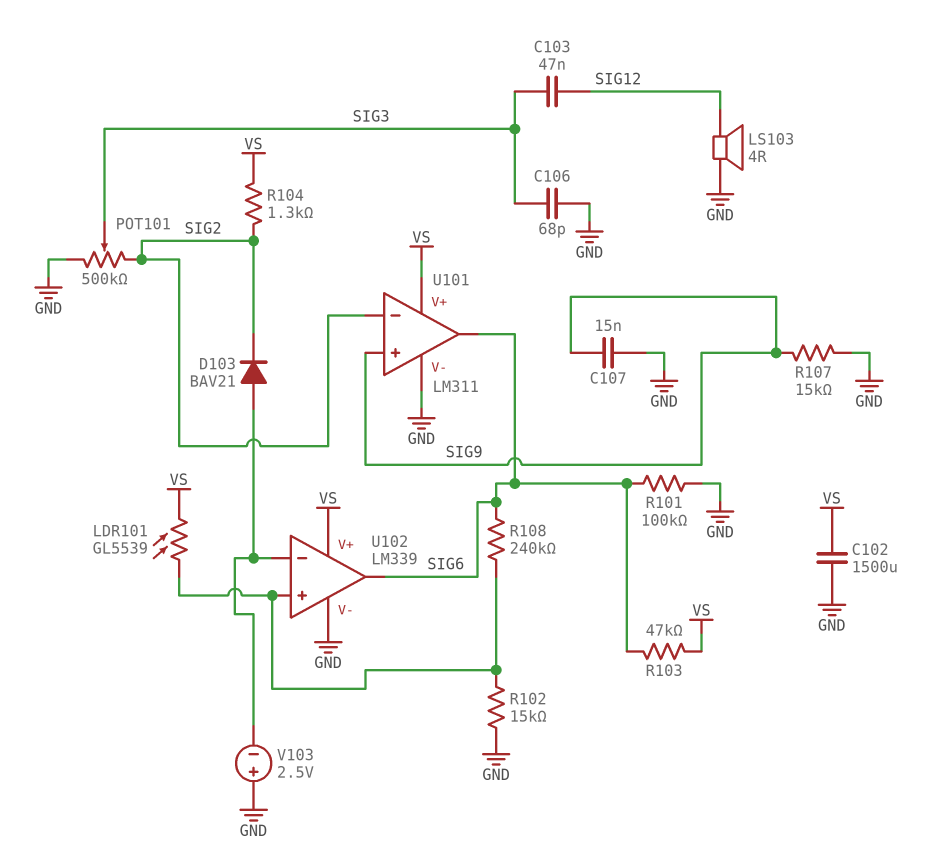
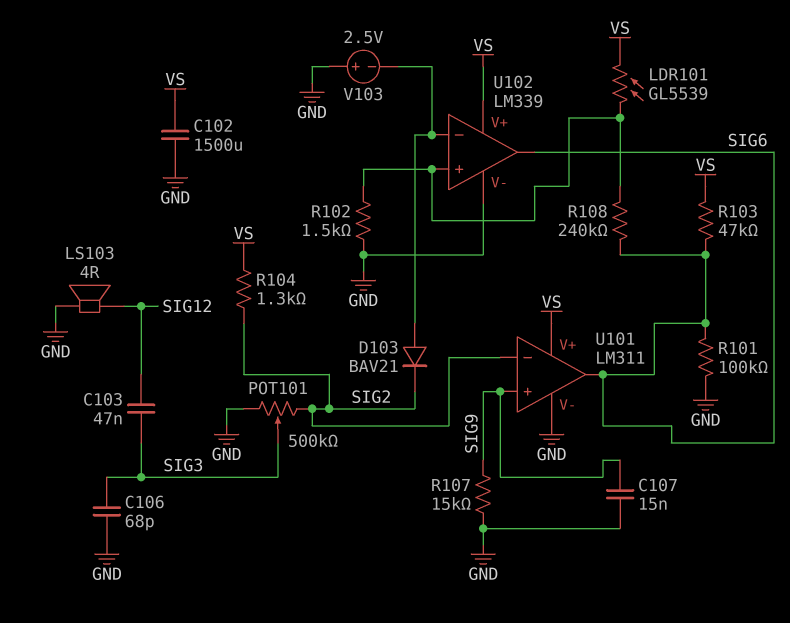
R102: 15k (GND, U102/in+) -> 1.5k (GND, U102/in+)

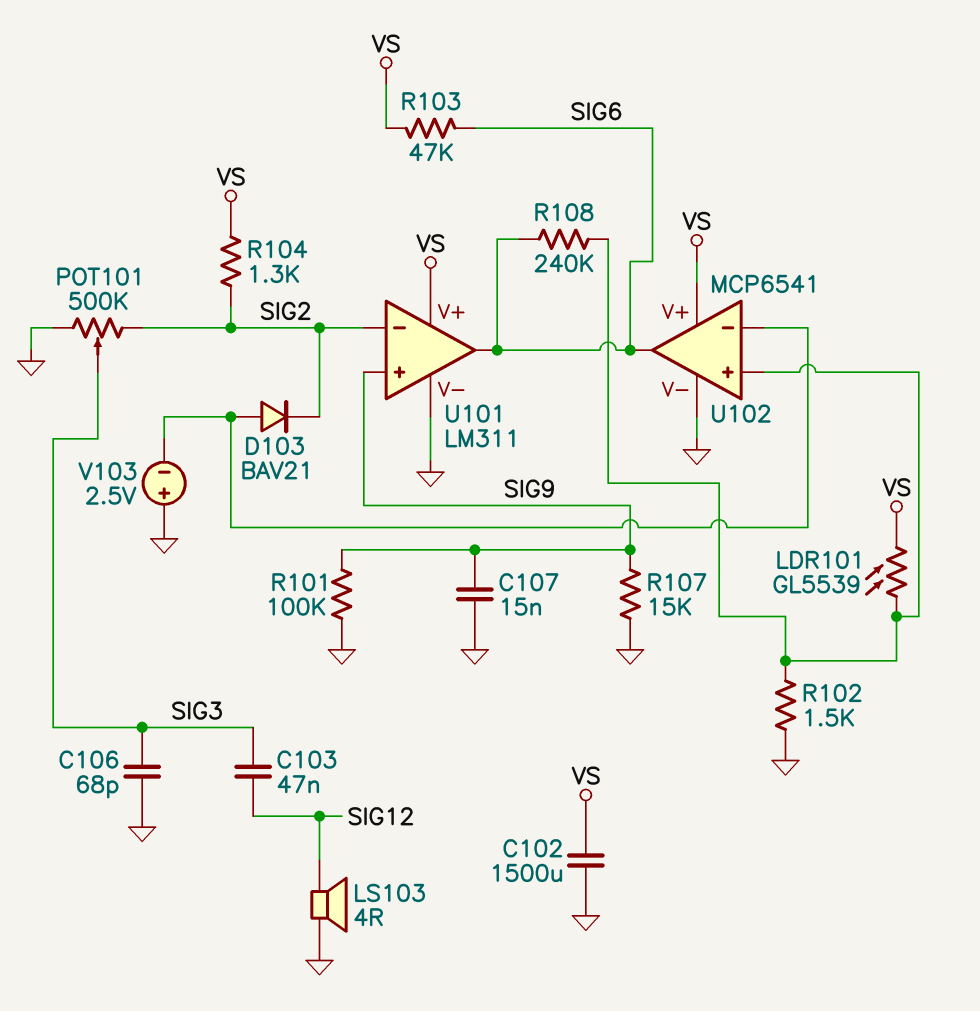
R101: 100k (GND, SIG6) -> 100k (GND, SIG9)
U102: LM339 -> MCP6541

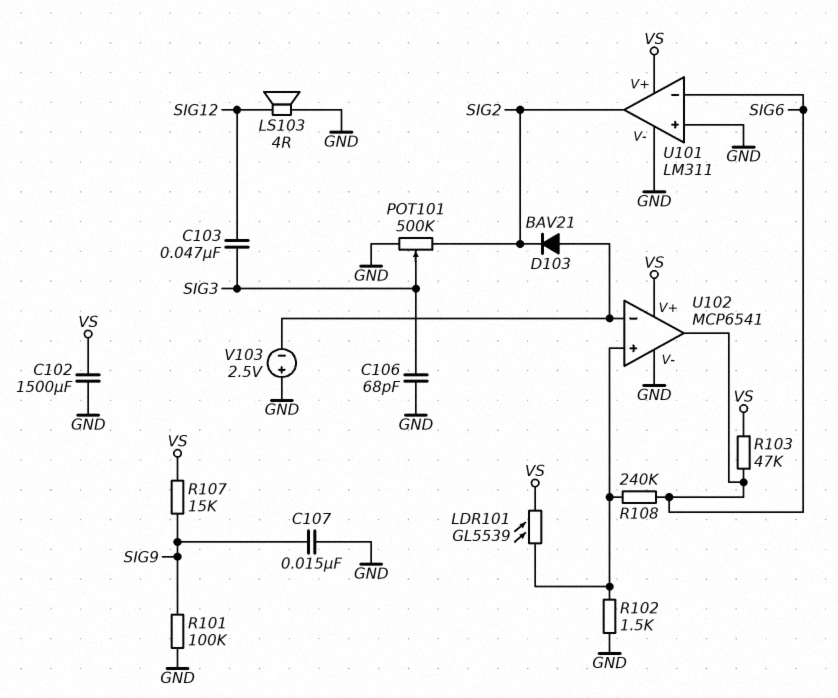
R104: 1.3k (SIG2, VS) -> none
R107: 15k (GND, SIG9) -> 15k (SIG9, VS)
U101 pin in+: SIG9 -> GND
U101 pin in-: SIG2 -> SIG6
U101 pin out: SIG6 -> SIG2

